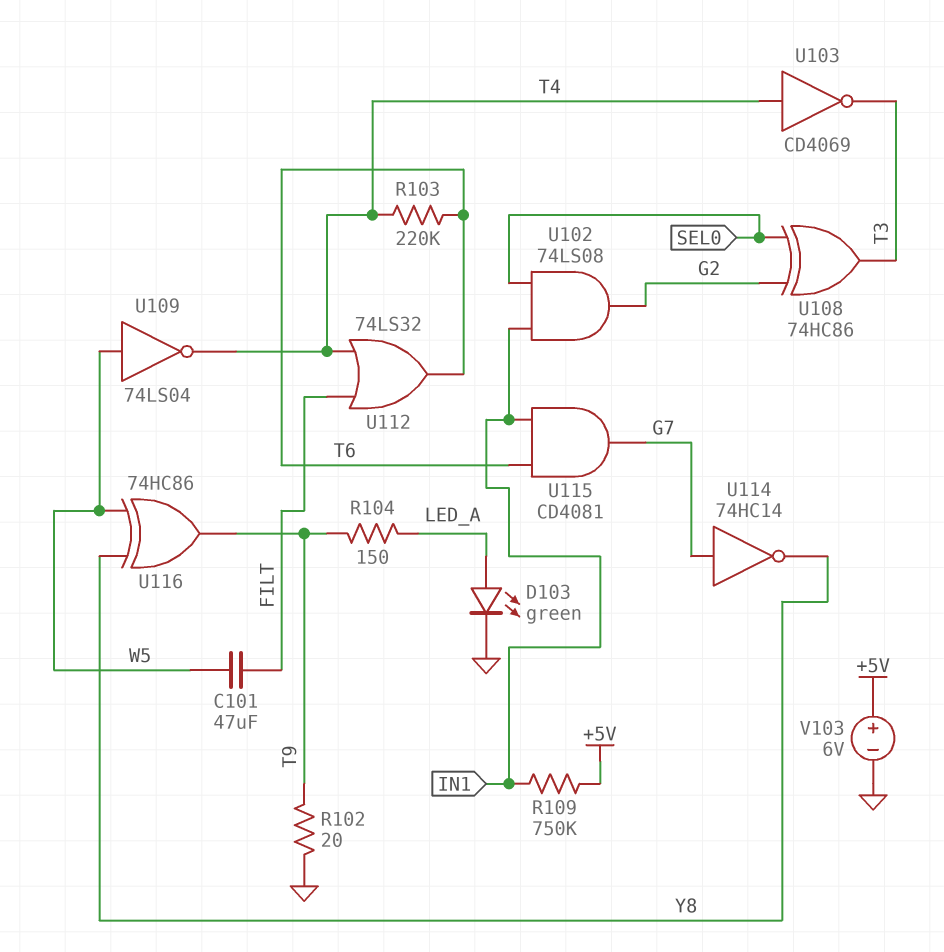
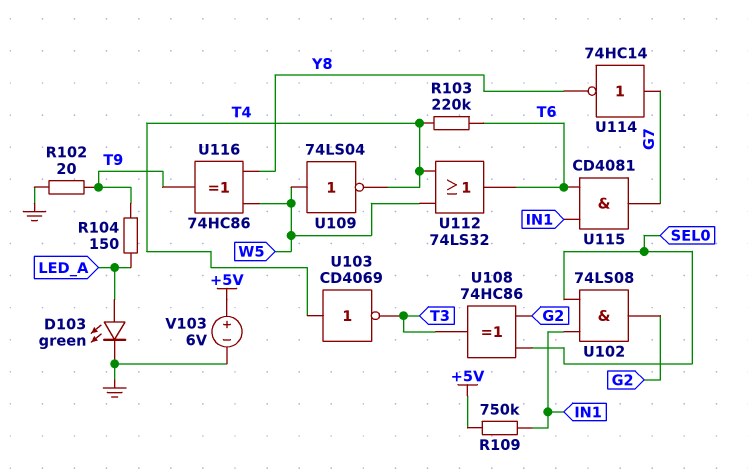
C101: 47uF (FILT, W5) -> none
U112: OR 74LS32 (in FILT, in T4, out T6) -> OR 74LS32 (in T4, in W5, out T6)

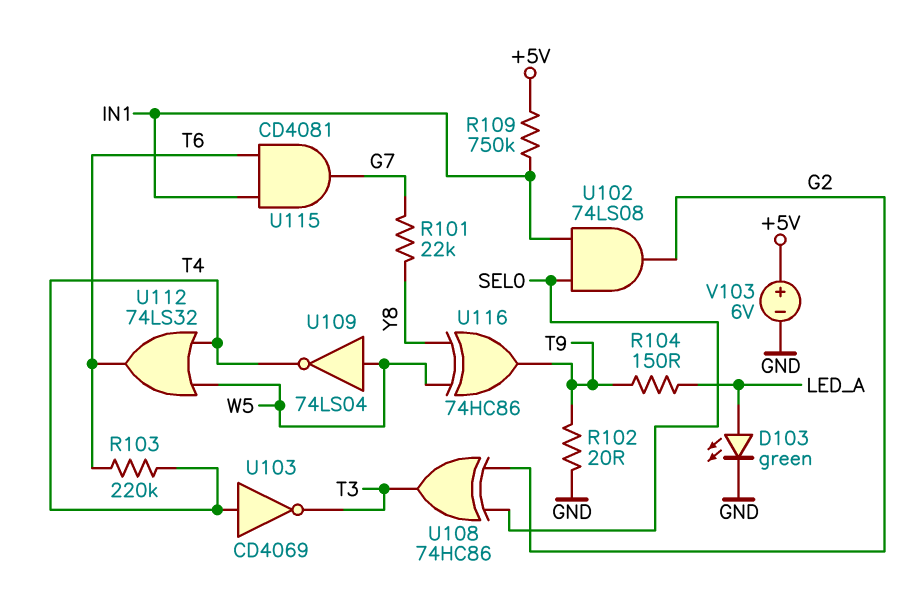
R101: none -> 22k (G7, Y8)
U114: NOT 74HC14 (in G7, out Y8) -> none

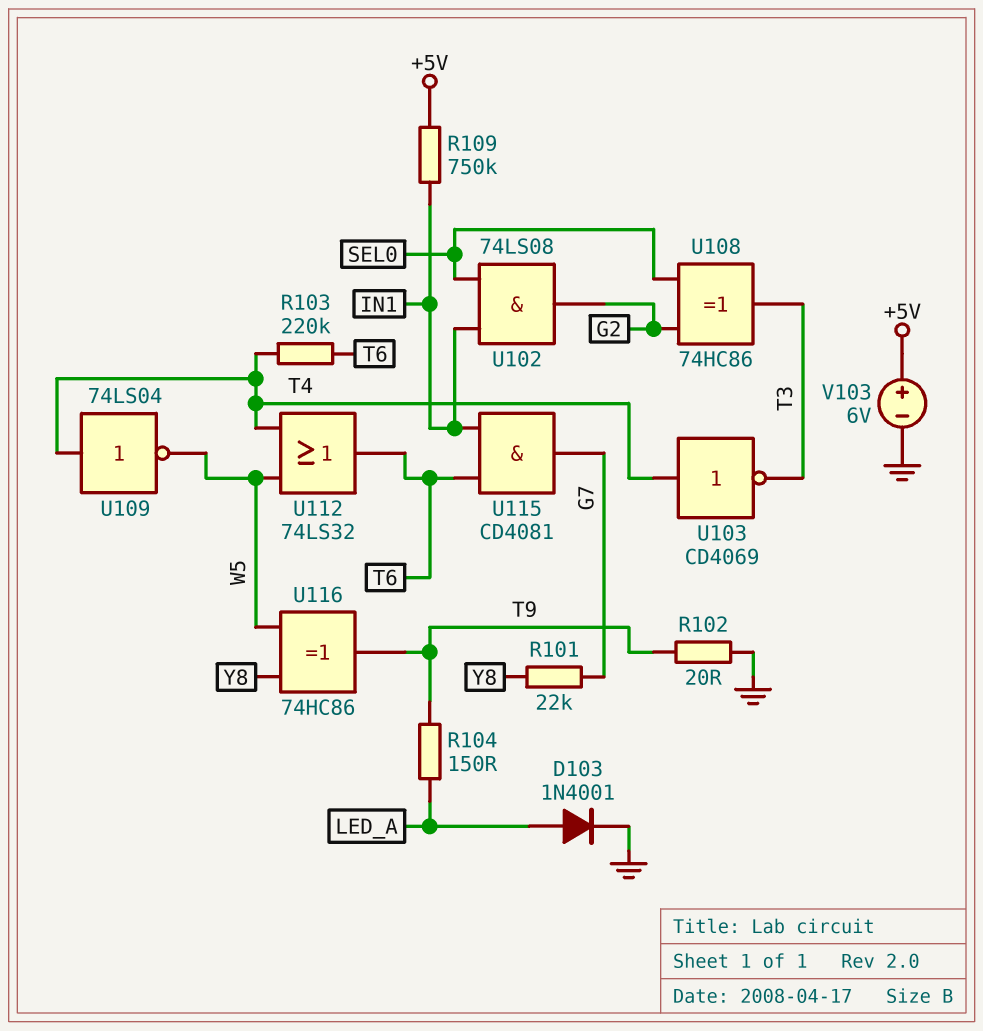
D103: LED green (A LED_A, K GND) -> diode 1N4001 (A LED_A, K GND)
U109: NOT 74LS04 (in W5, out T4) -> NOT 74LS04 (in T4, out W5)

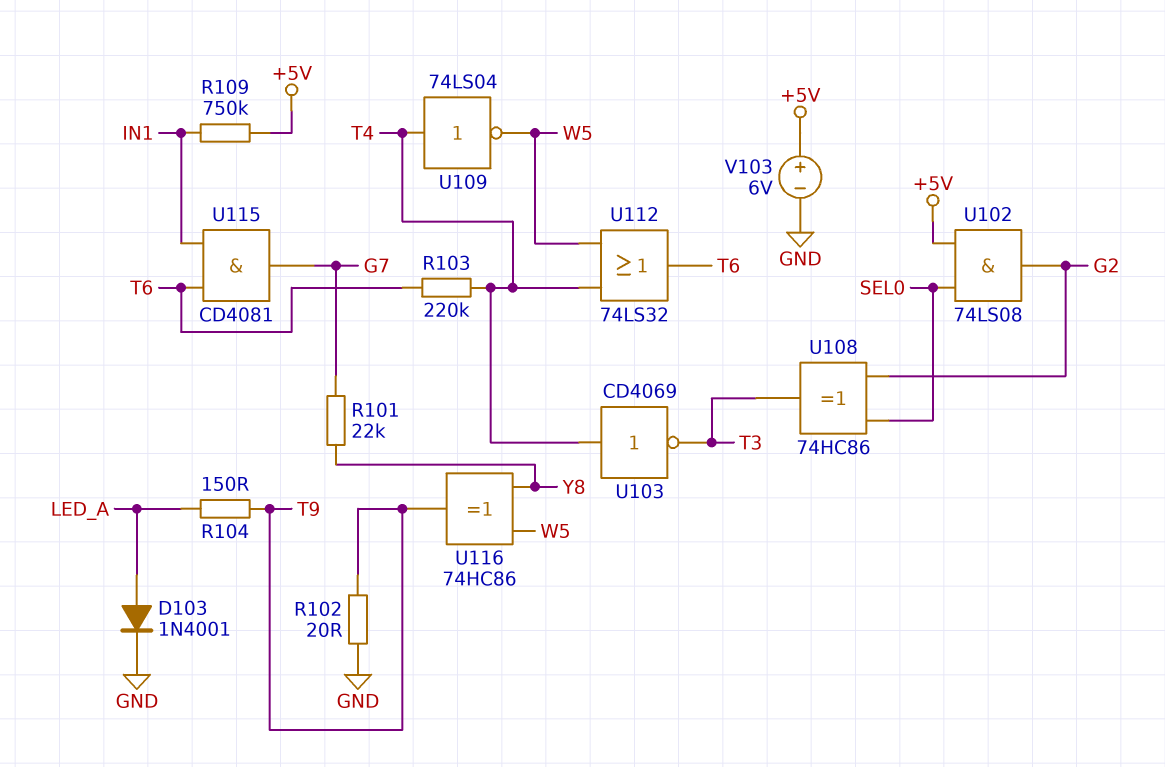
U102: AND 74LS08 (in IN1, in SEL0, out G2) -> AND 74LS08 (in +5V, in SEL0, out G2)

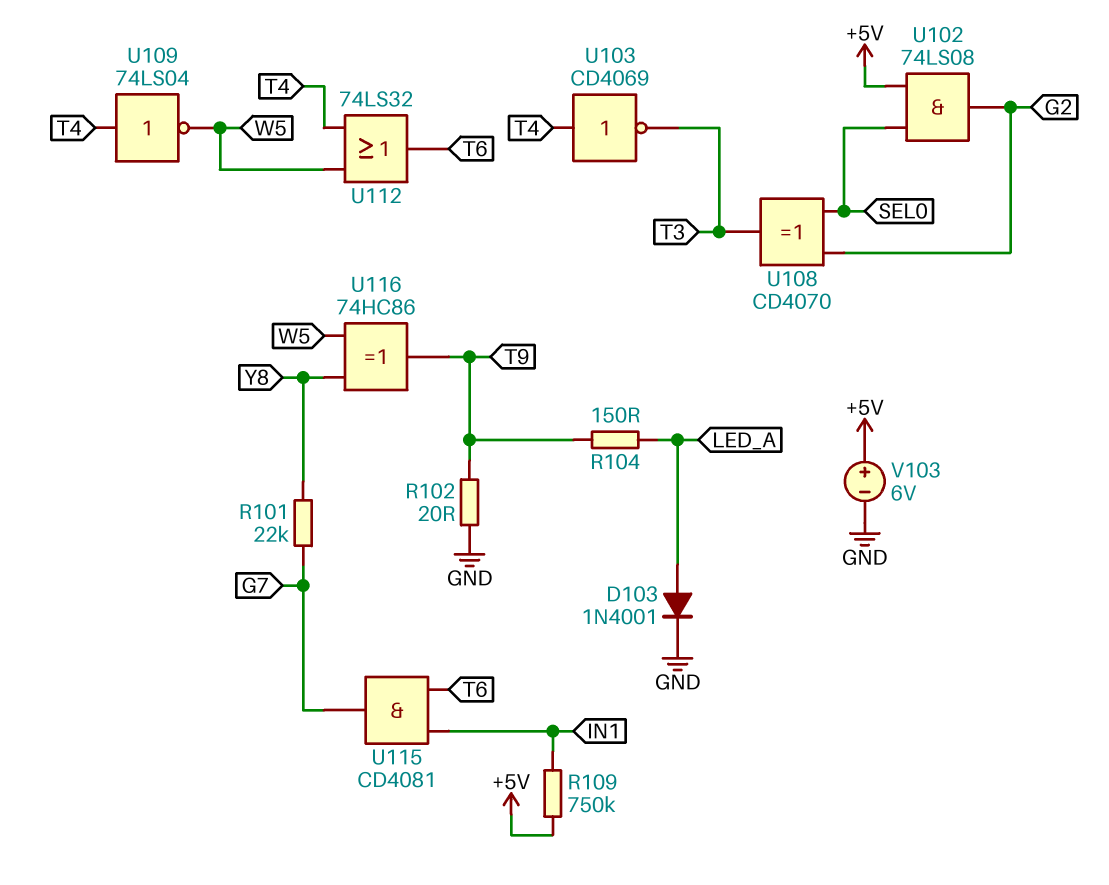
R103: 220k (T4, T6) -> none
U108: XOR 74HC86 (in G2, in SEL0, out T3) -> XOR CD4070 (in G2, in SEL0, out T3)

